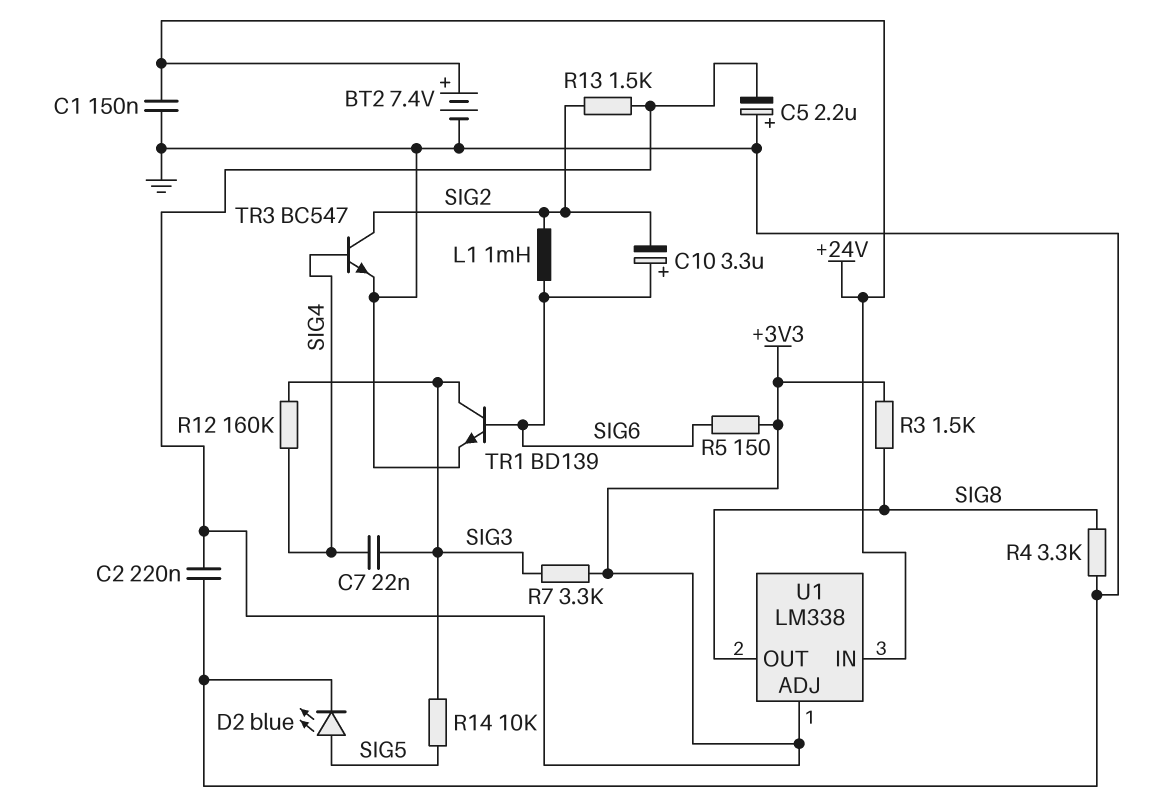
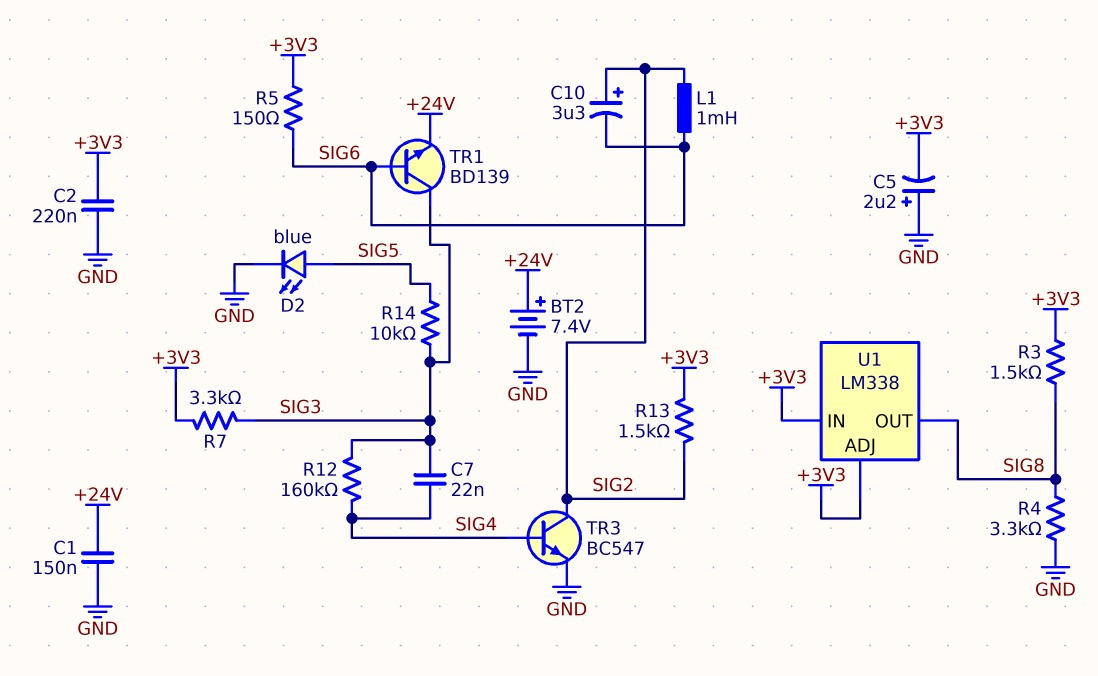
C10: 3.3uF (plus SIG6, minus SIG2) -> 3.3uF (plus SIG2, minus SIG6)
TR1: NPN BD139 (B SIG6, C SIG3, E GND) -> NPN BD139 (B SIG6, C SIG3, E +24V)
U1 pin IN: +24V -> +3V3

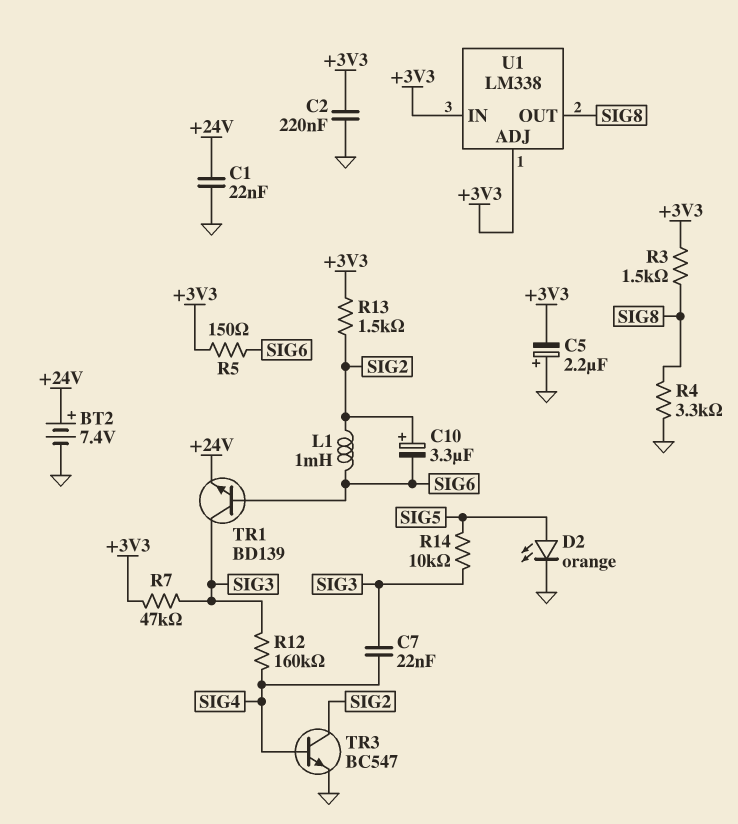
C1: 150nF (+24V, GND) -> 22nF (+24V, GND)
D2: LED blue (A SIG5, K GND) -> LED orange (A SIG5, K GND)
R7: 3.3k (+3V3, SIG3) -> 47k (+3V3, SIG3)

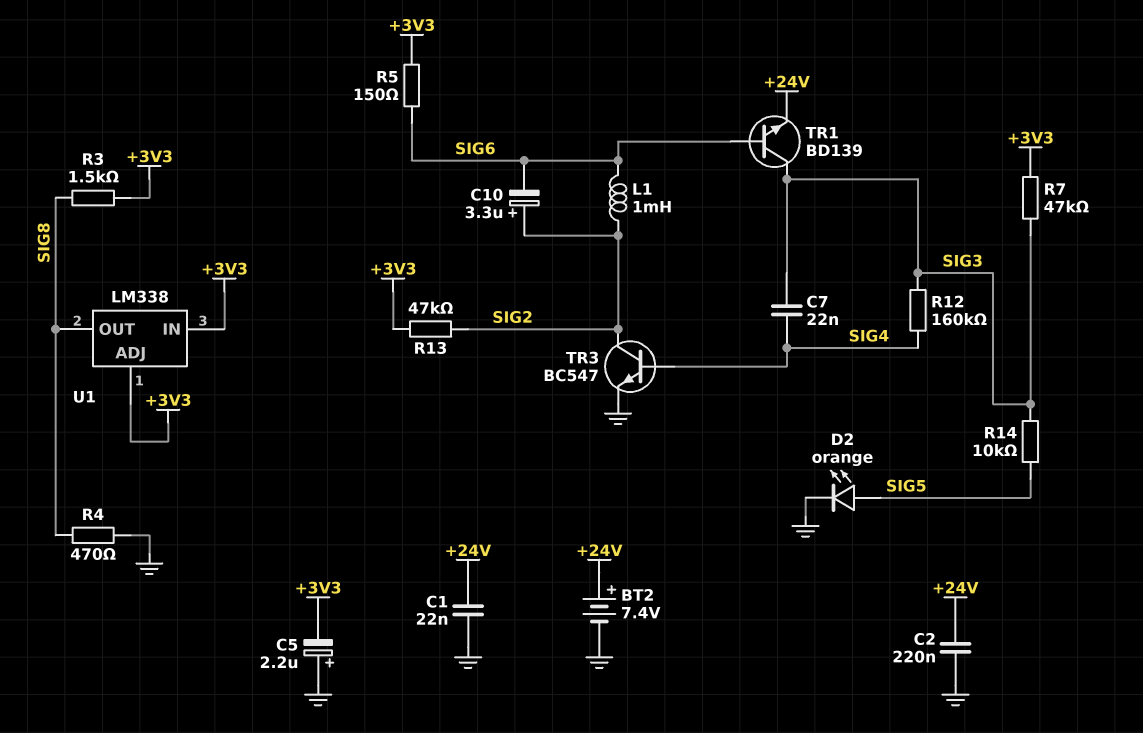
C2: 220nF (+3V3, GND) -> 220nF (+24V, GND)
R4: 3.3k (GND, SIG8) -> 470 (GND, SIG8)
R13: 1.5k (+3V3, SIG2) -> 47k (+3V3, SIG2)

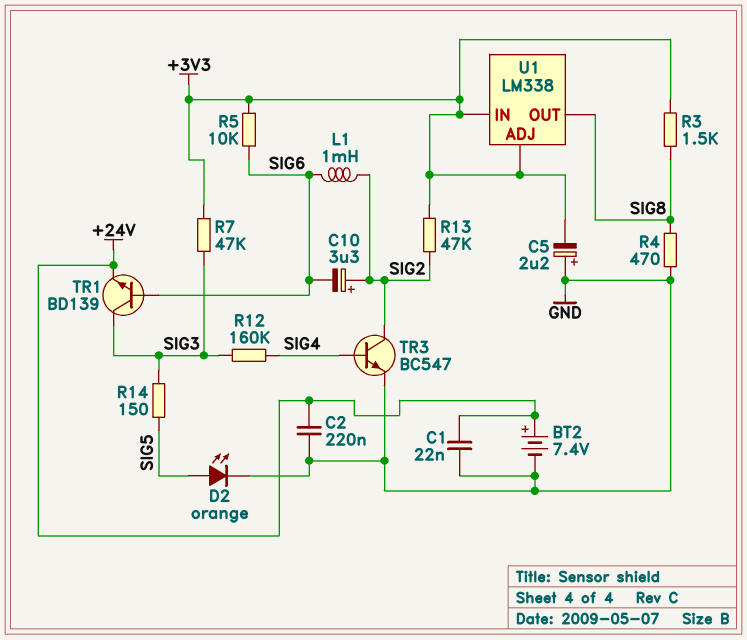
C7: 22nF (SIG3, SIG4) -> none
R5: 150 (+3V3, SIG6) -> 10k (+3V3, SIG6)
R14: 10k (SIG3, SIG5) -> 150 (SIG3, SIG5)

